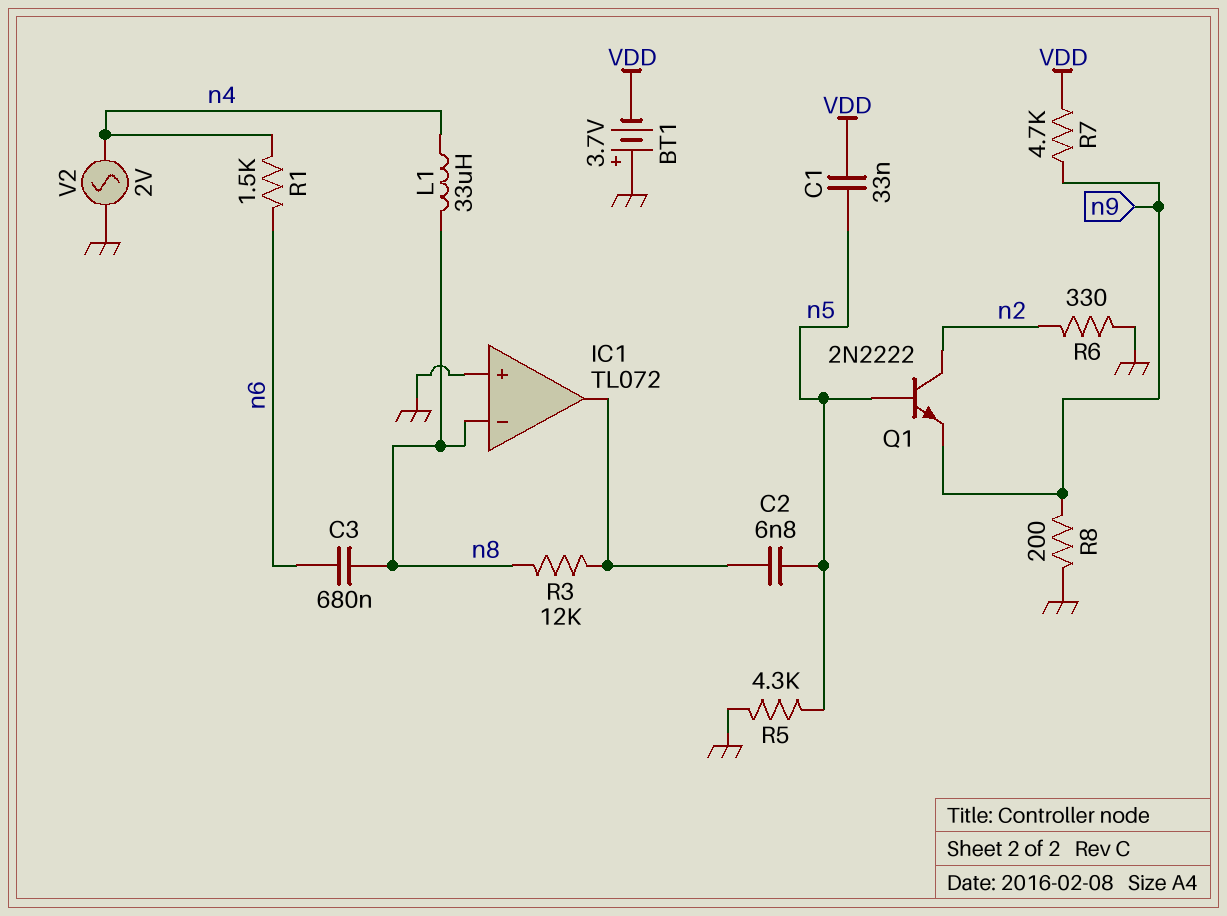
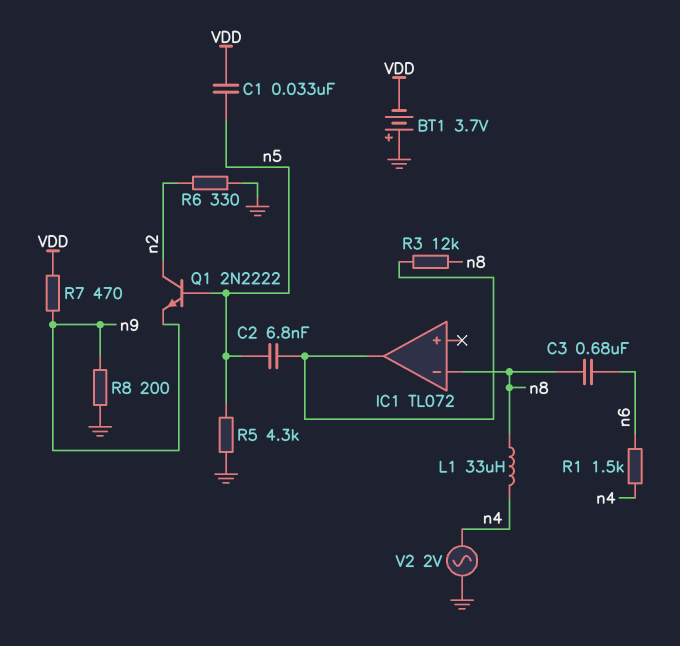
IC1 pin in+: GND -> none
R7: 4.7k (VDD, n9) -> 470 (VDD, n9)

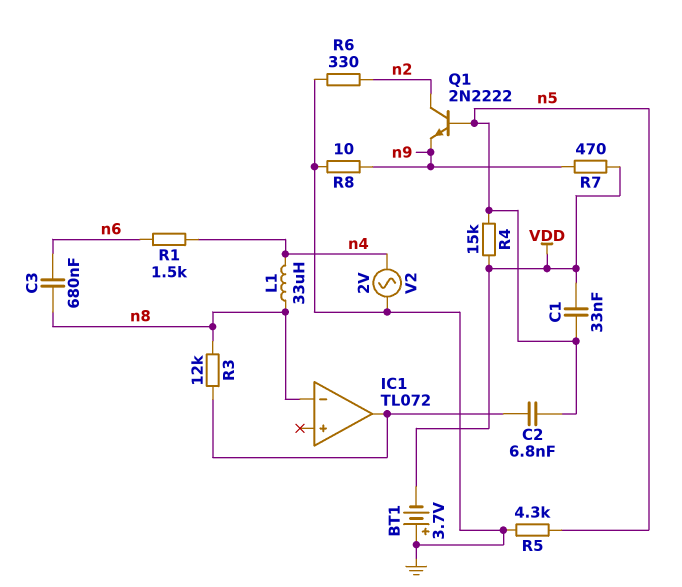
R4: none -> 15k (VDD, n5)
R8: 200 (GND, n9) -> 10 (GND, n9)

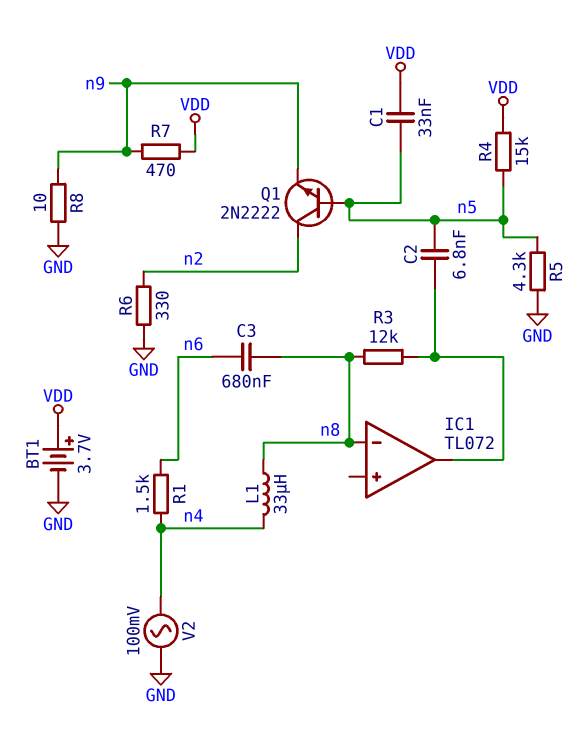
BT1: 3.7V (plus GND, minus VDD) -> 3.7V (plus VDD, minus GND)
V2: AC 2V (GND, n4) -> AC 100mV (GND, n4)

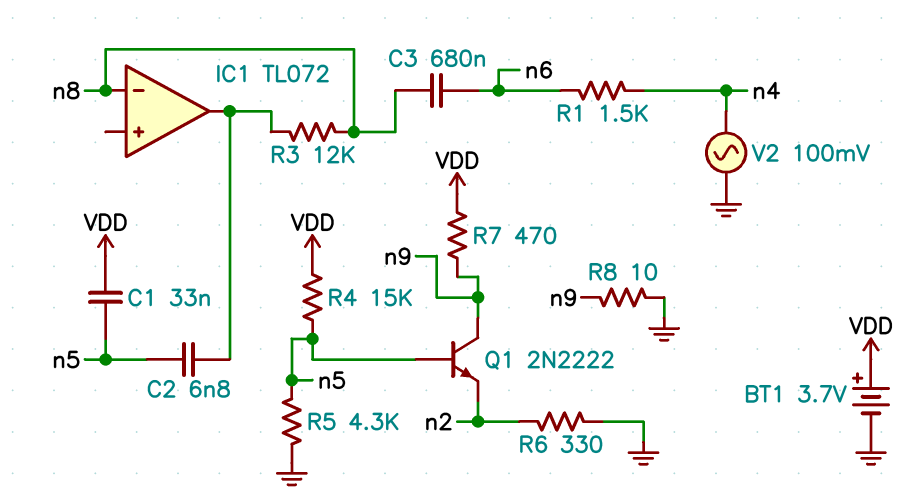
L1: 33uH (n4, n8) -> none
Q1: NPN 2N2222 (B n5, C n2, E n9) -> NPN 2N2222 (B n5, C n9, E n2)

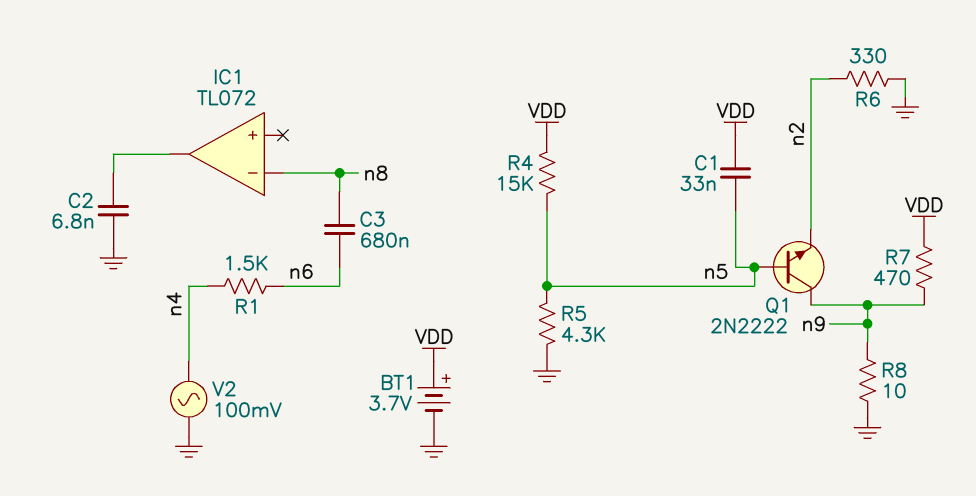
C2: 6.8nF (IC1/out, n5) -> 6.8nF (GND, IC1/out)
R3: 12k (IC1/out, n8) -> none

